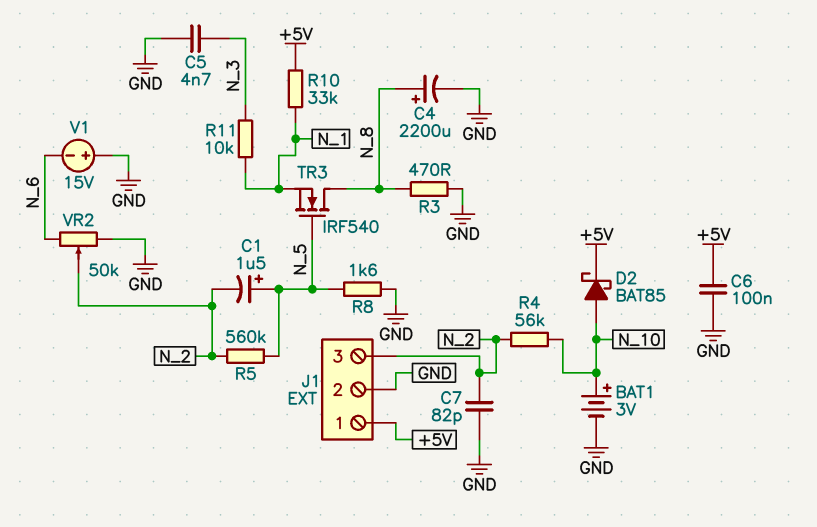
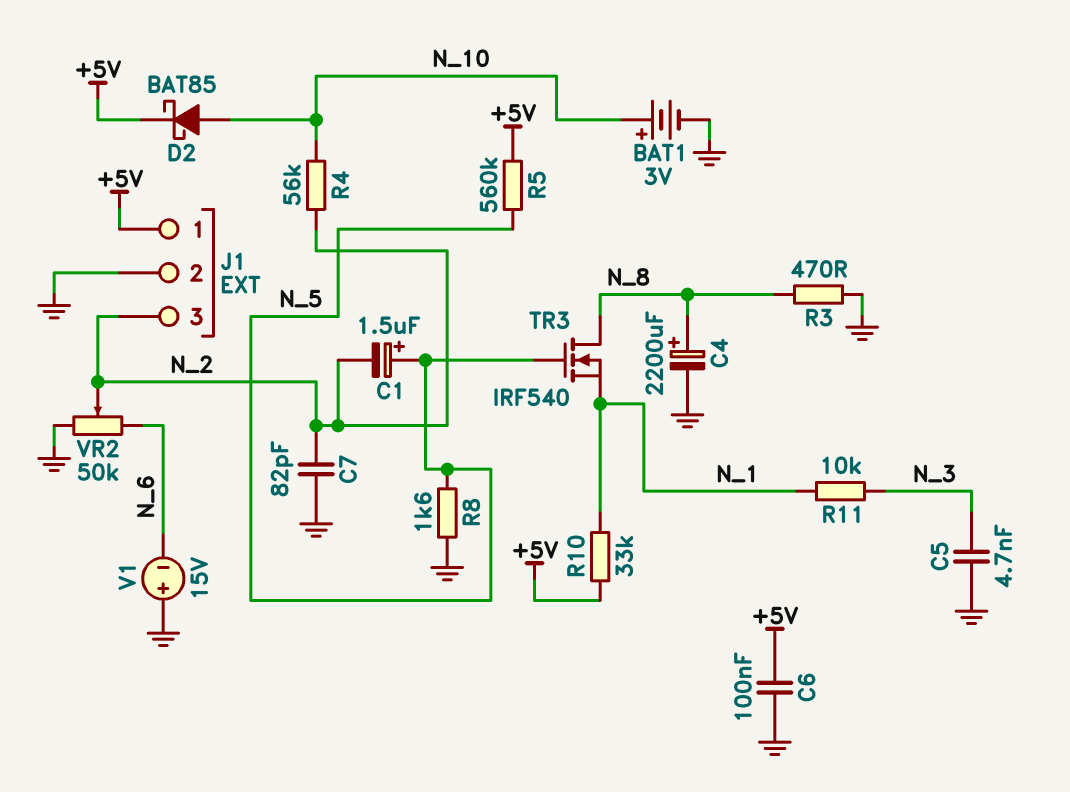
R5: 560k (N_2, N_5) -> 560k (+5V, N_5)

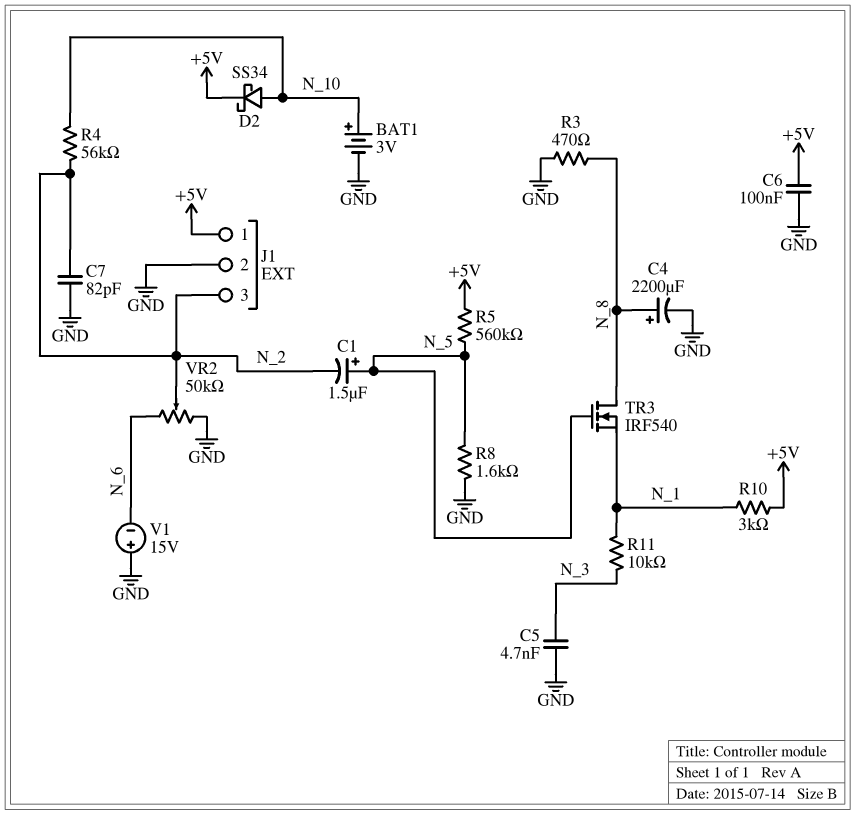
D2: schottky BAT85 (A N_10, K +5V) -> schottky SS34 (A N_10, K +5V)
R10: 33k (+5V, N_1) -> 3k (+5V, N_1)

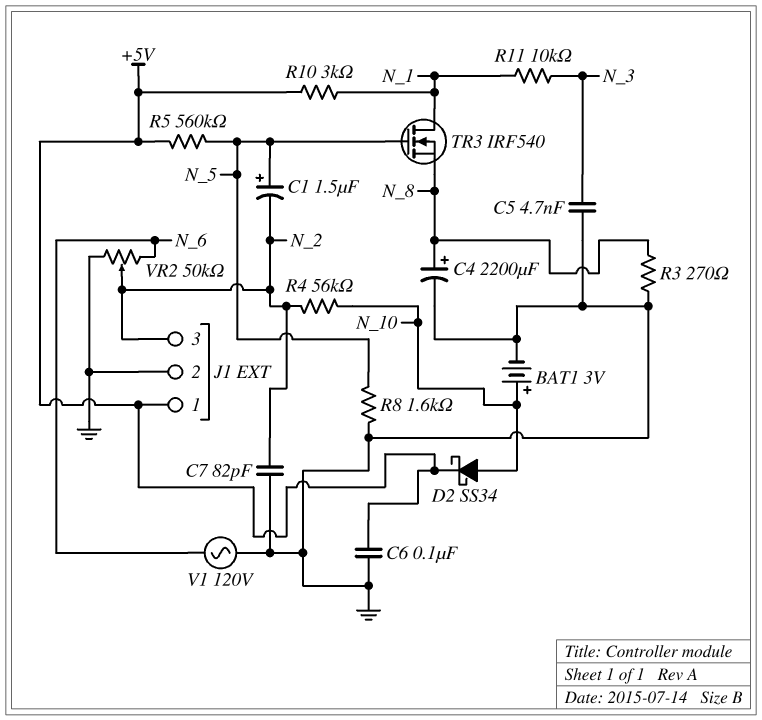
R3: 470 (GND, N_8) -> 270 (GND, N_8)
TR3: NMOS IRF540 (G N_5, D N_8, S N_1) -> NMOS IRF540 (G N_5, D N_1, S N_8)
V1: 15V (plus GND, minus N_6) -> AC 120V (GND, N_6)

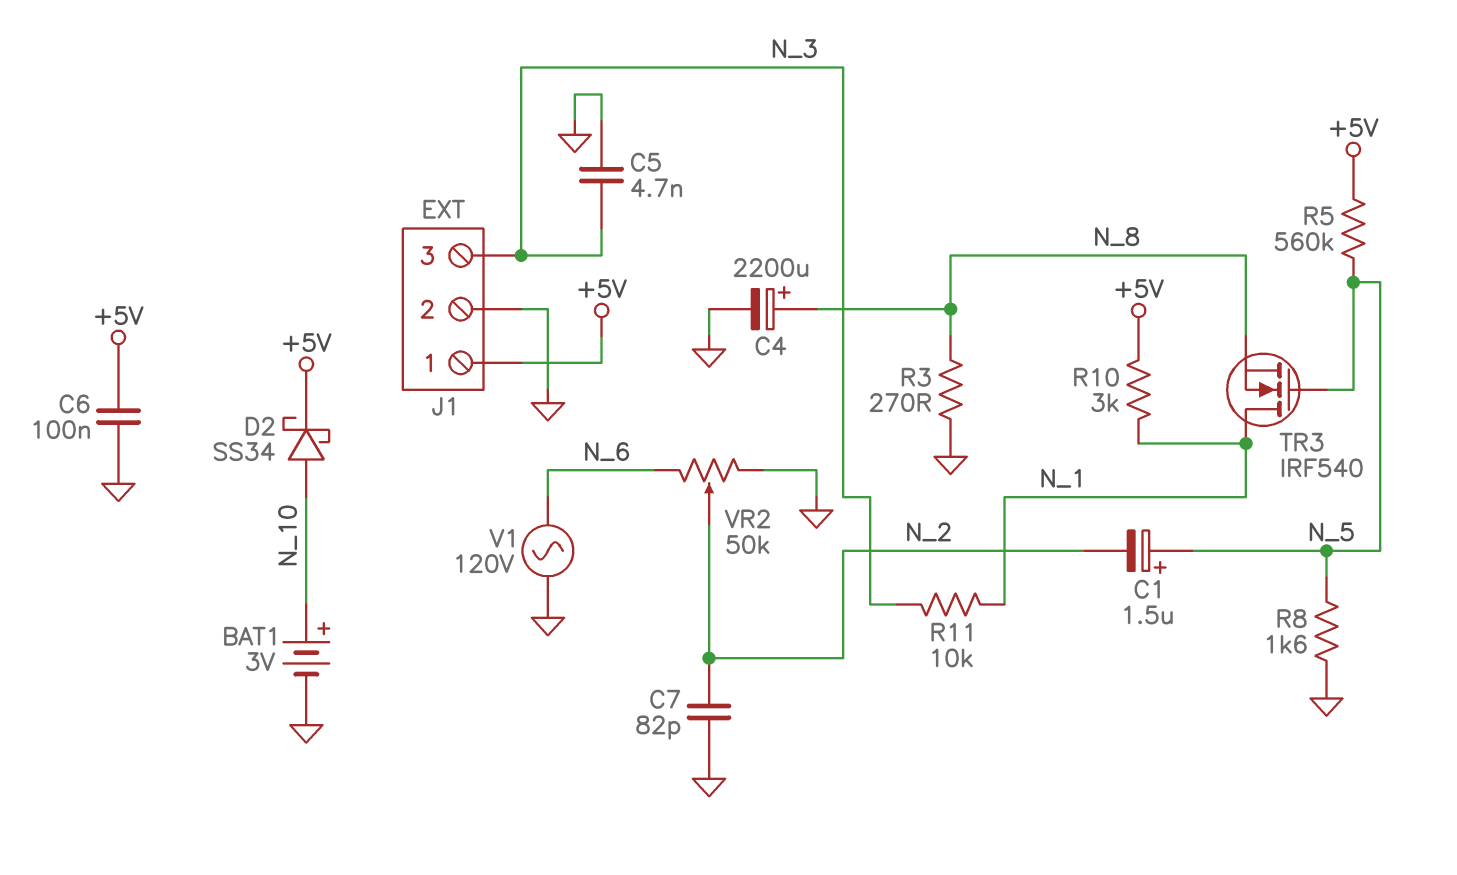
J1 pin 3: N_2 -> N_3
R4: 56k (N_2, N_10) -> none

